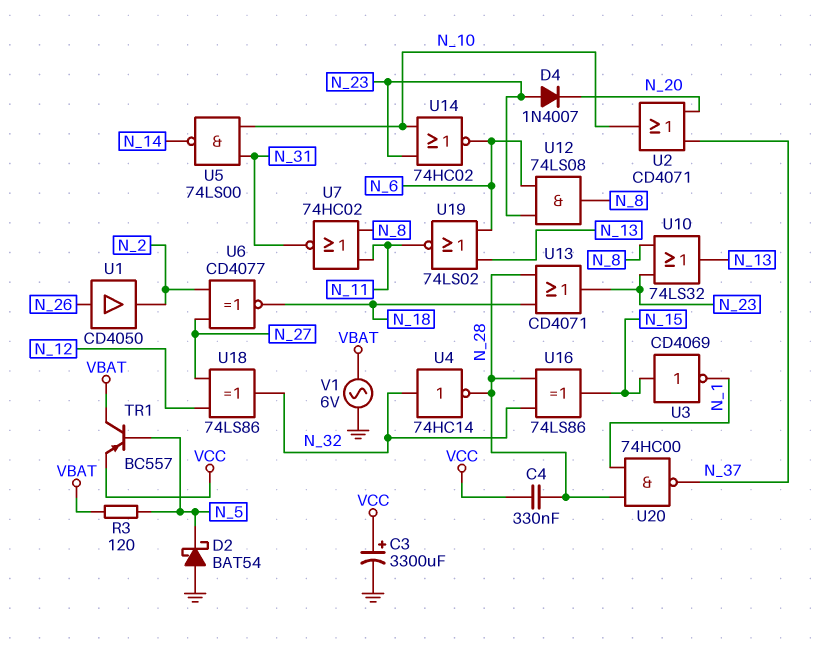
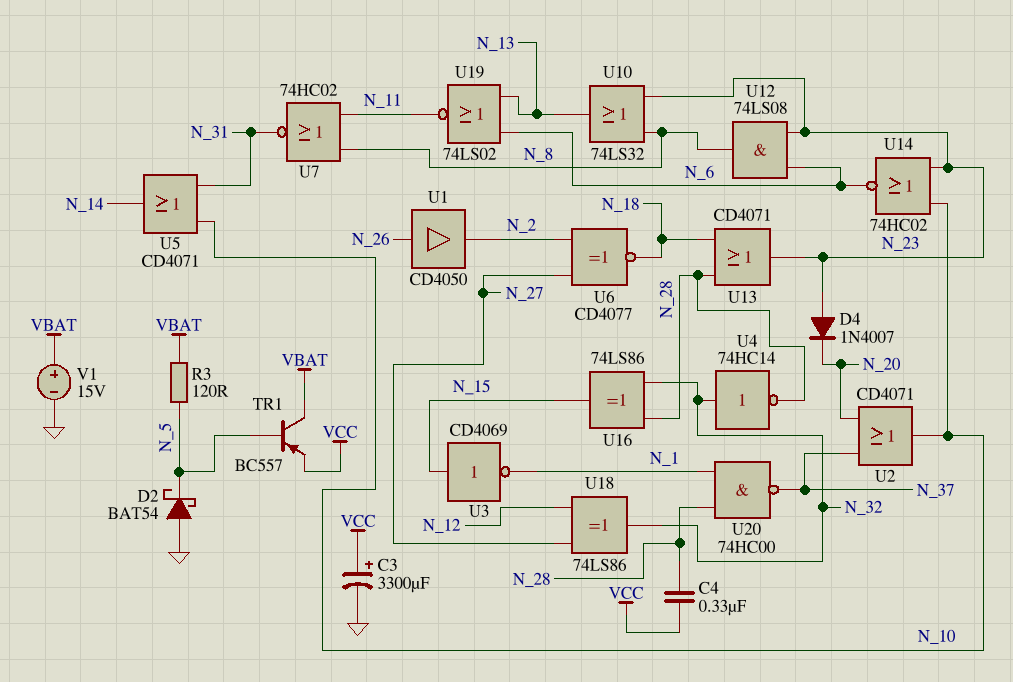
U5: NAND 74LS00 (in N_10, in N_31, out N_14) -> OR CD4071 (in N_10, in N_31, out N_14)
V1: AC 6V (GND, VBAT) -> 15V (plus VBAT, minus GND)

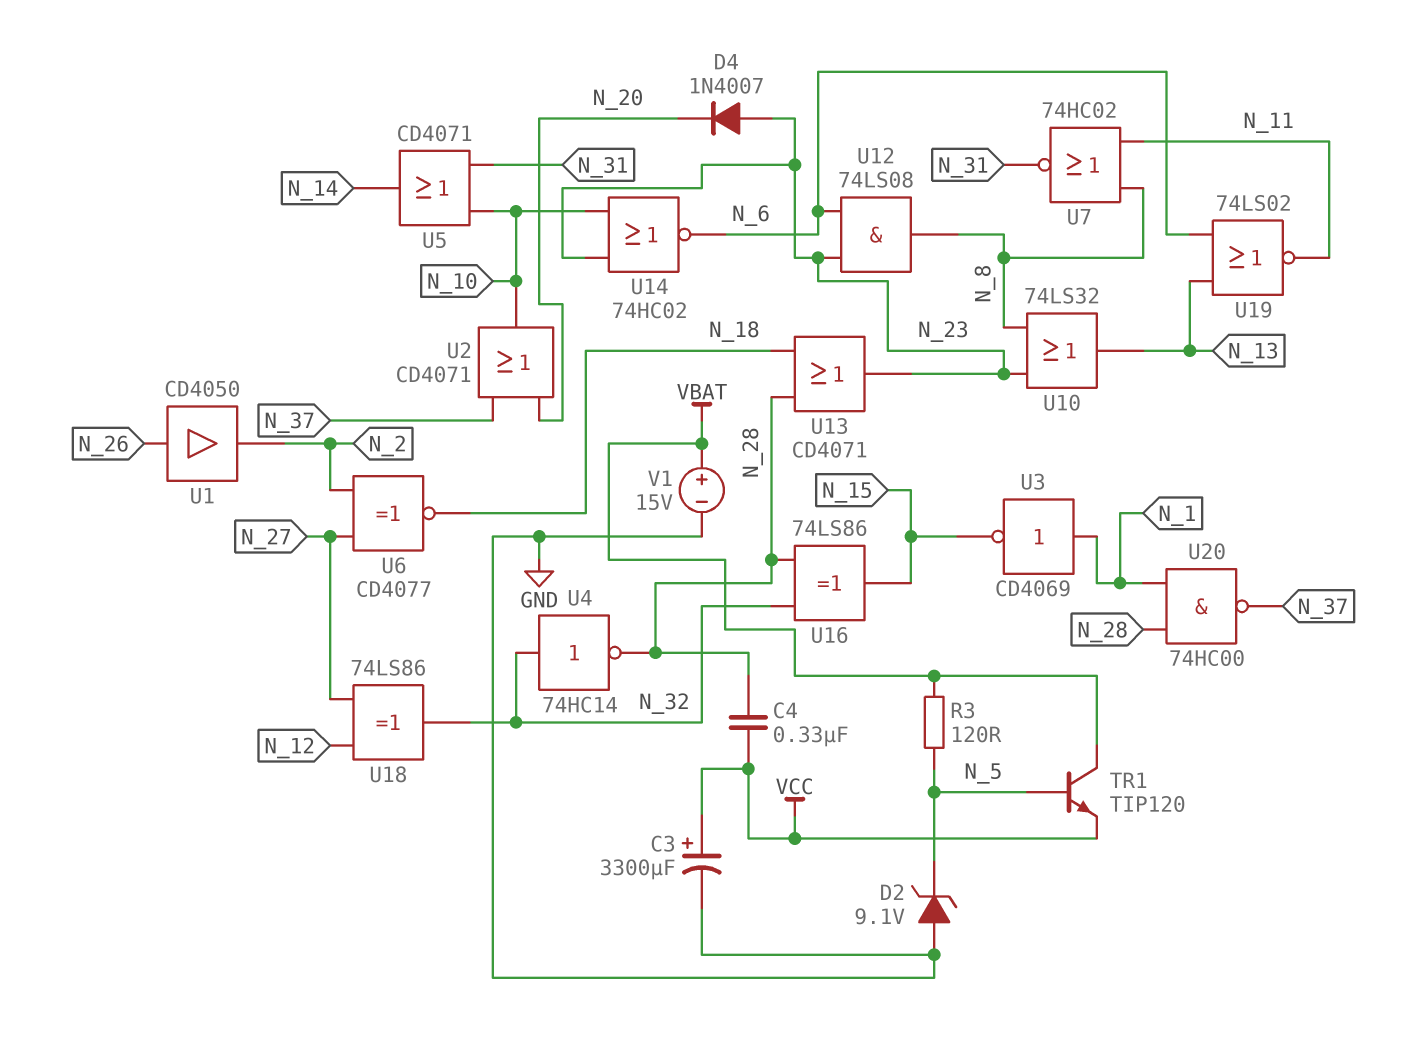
D2: schottky BAT54 (A GND, K N_5) -> zener 9.1V (A GND, K N_5)
TR1: PNP BC557 (B N_5, C VBAT, E VCC) -> NPN TIP120 (B N_5, C VBAT, E VCC)
U3: NOT CD4069 (in N_15, out N_1) -> NOT CD4069 (in N_1, out N_15)

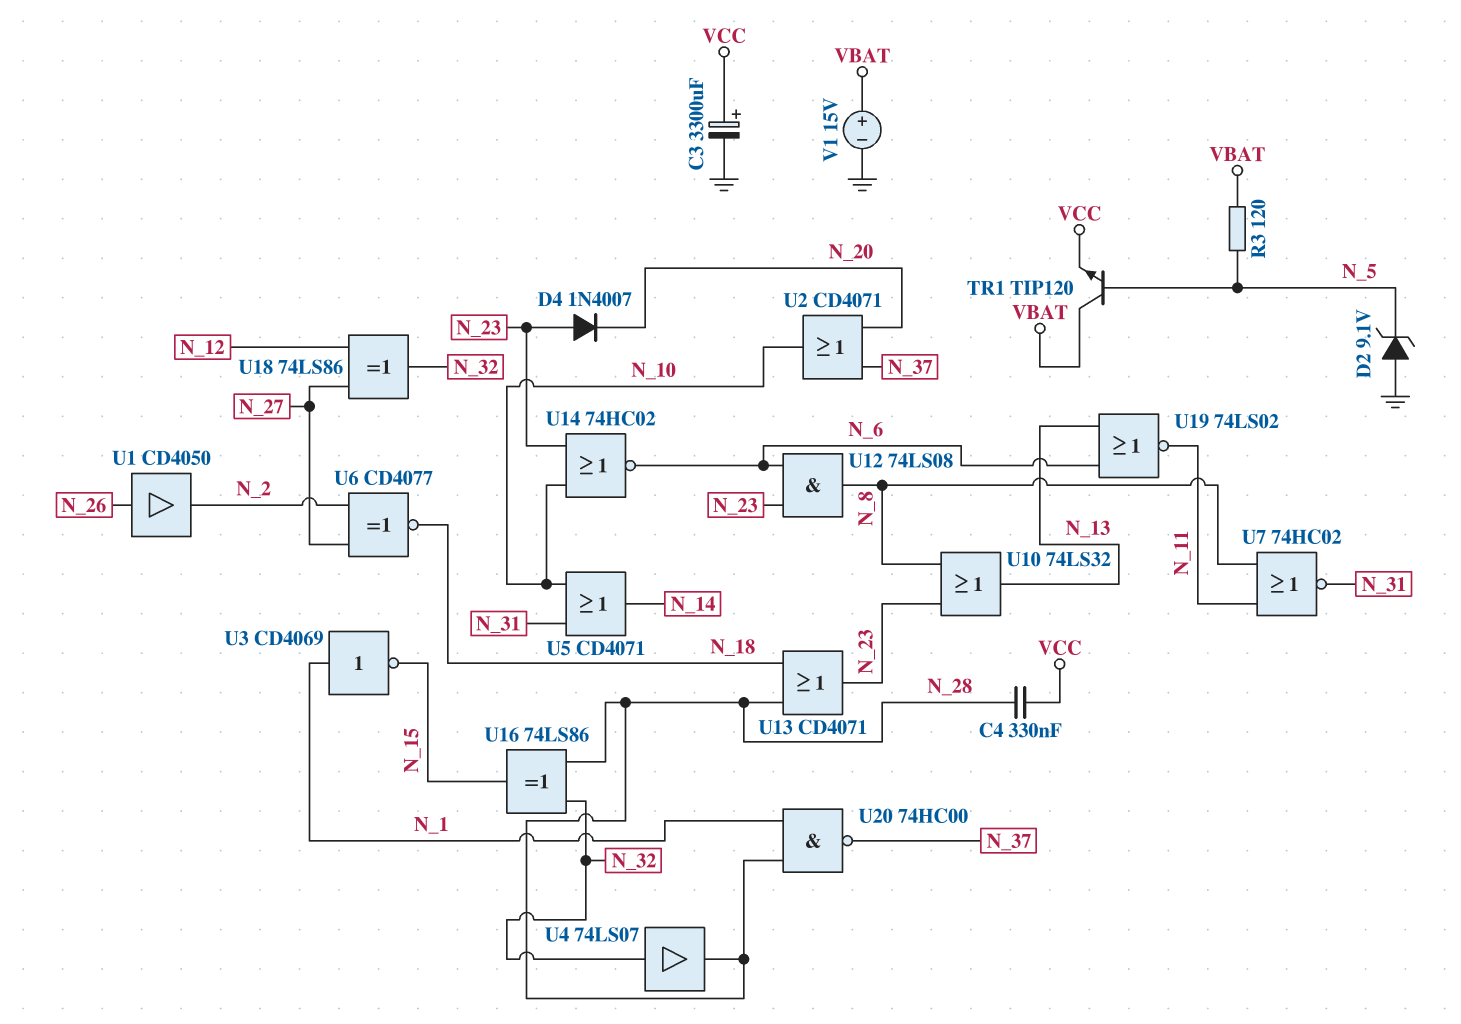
U4: NOT 74HC14 (in N_32, out N_28) -> buffer 74LS07 (in N_32, out N_28)

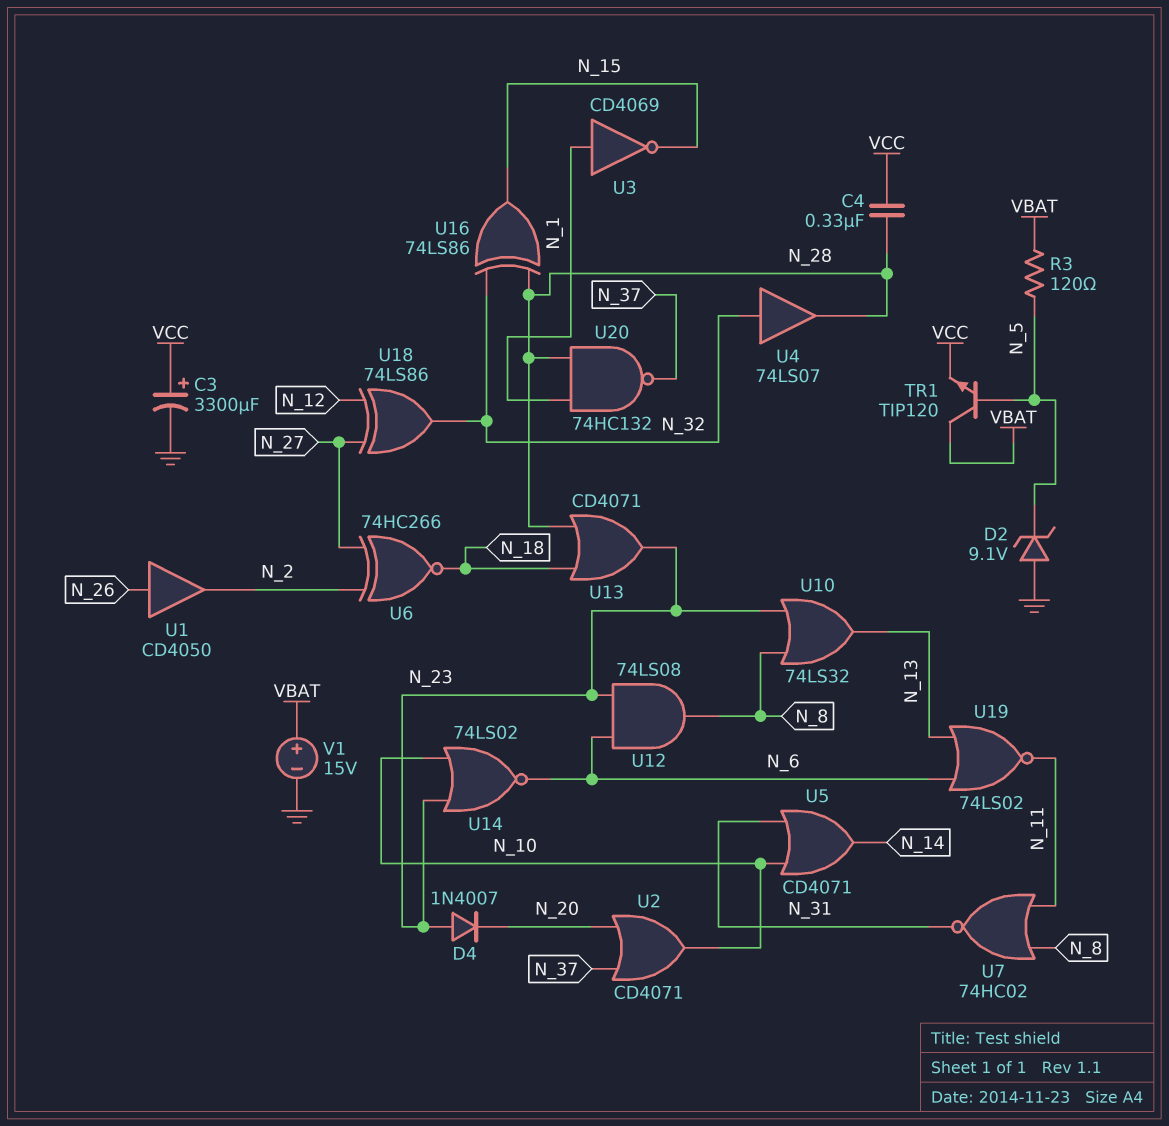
U6: XNOR CD4077 (in N_2, in N_27, out N_18) -> XNOR 74HC266 (in N_2, in N_27, out N_18)
U14: NOR 74HC02 (in N_10, in N_23, out N_6) -> NOR 74LS02 (in N_10, in N_23, out N_6)
U20: NAND 74HC00 (in N_1, in N_28, out N_37) -> NAND 74HC132 (in N_1, in N_28, out N_37)

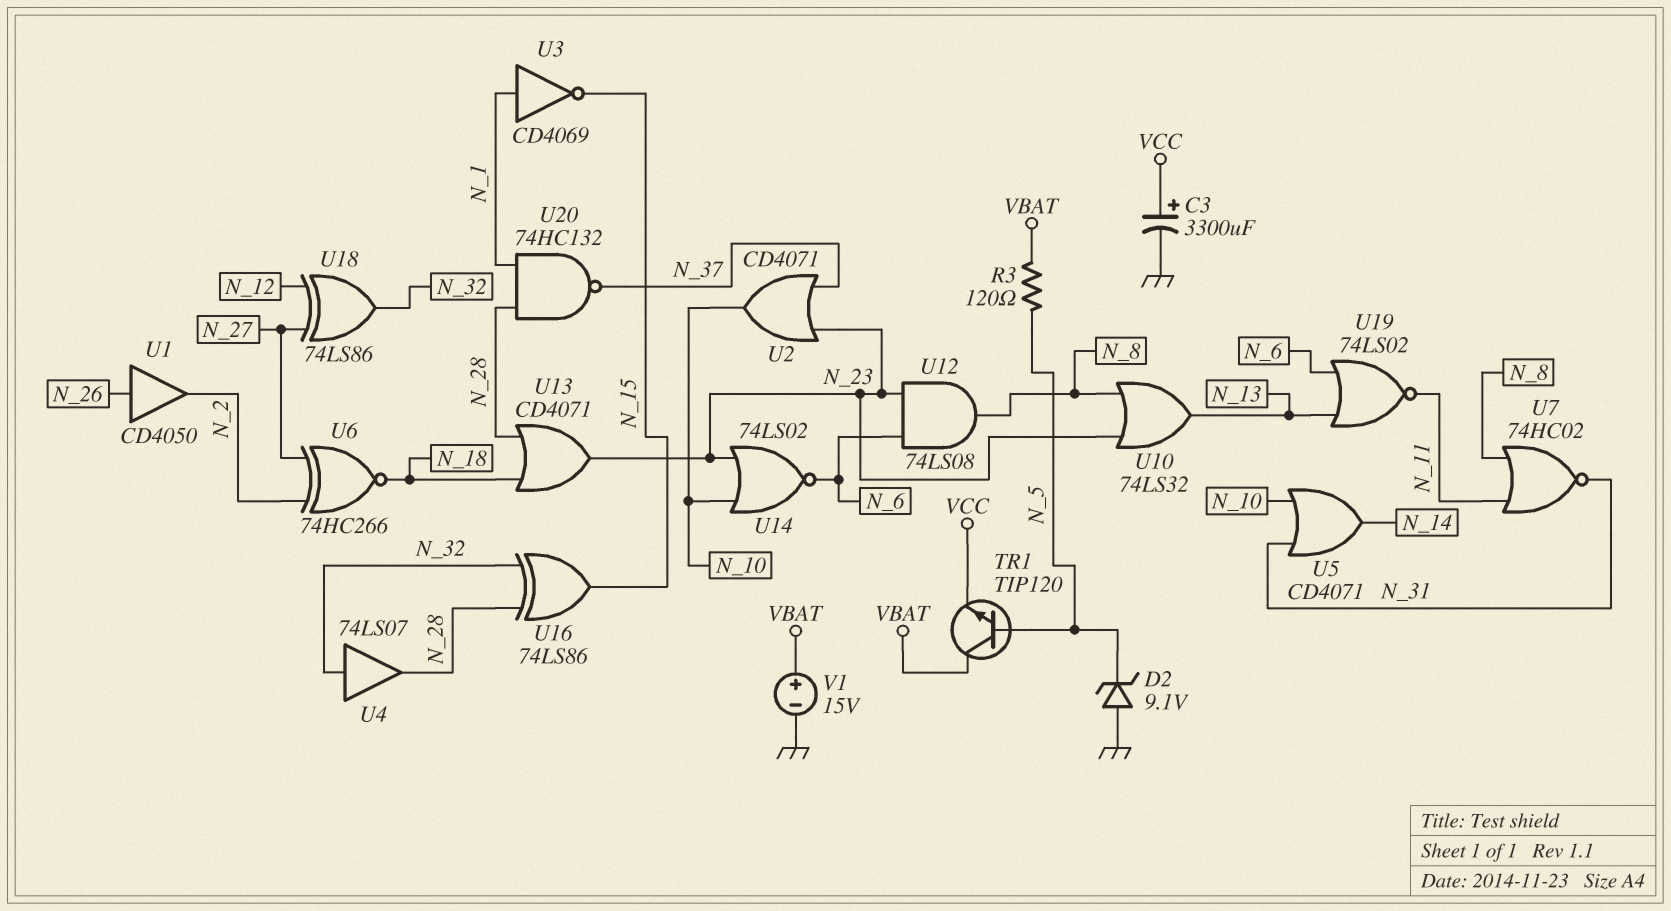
C4: 330nF (N_28, VCC) -> none
D4: diode 1N4007 (A N_23, K N_20) -> none
U2: OR CD4071 (in N_20, in N_37, out N_10) -> OR CD4071 (in N_23, in N_37, out N_10)

